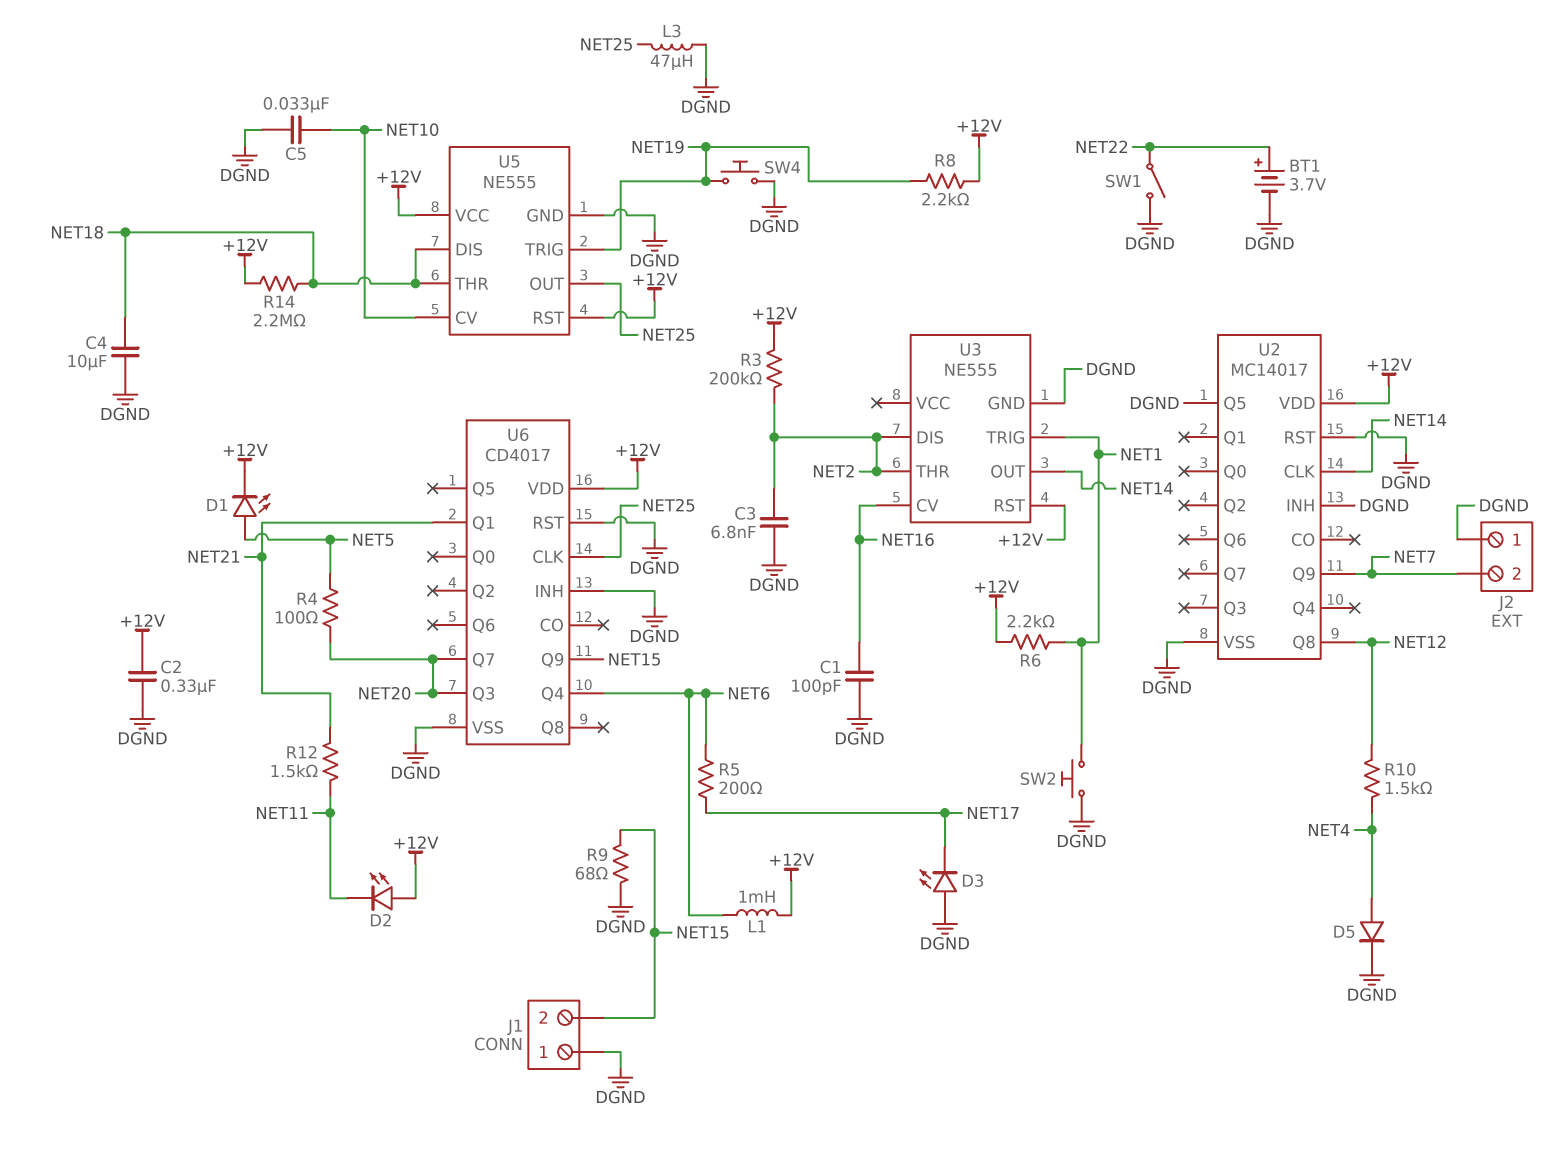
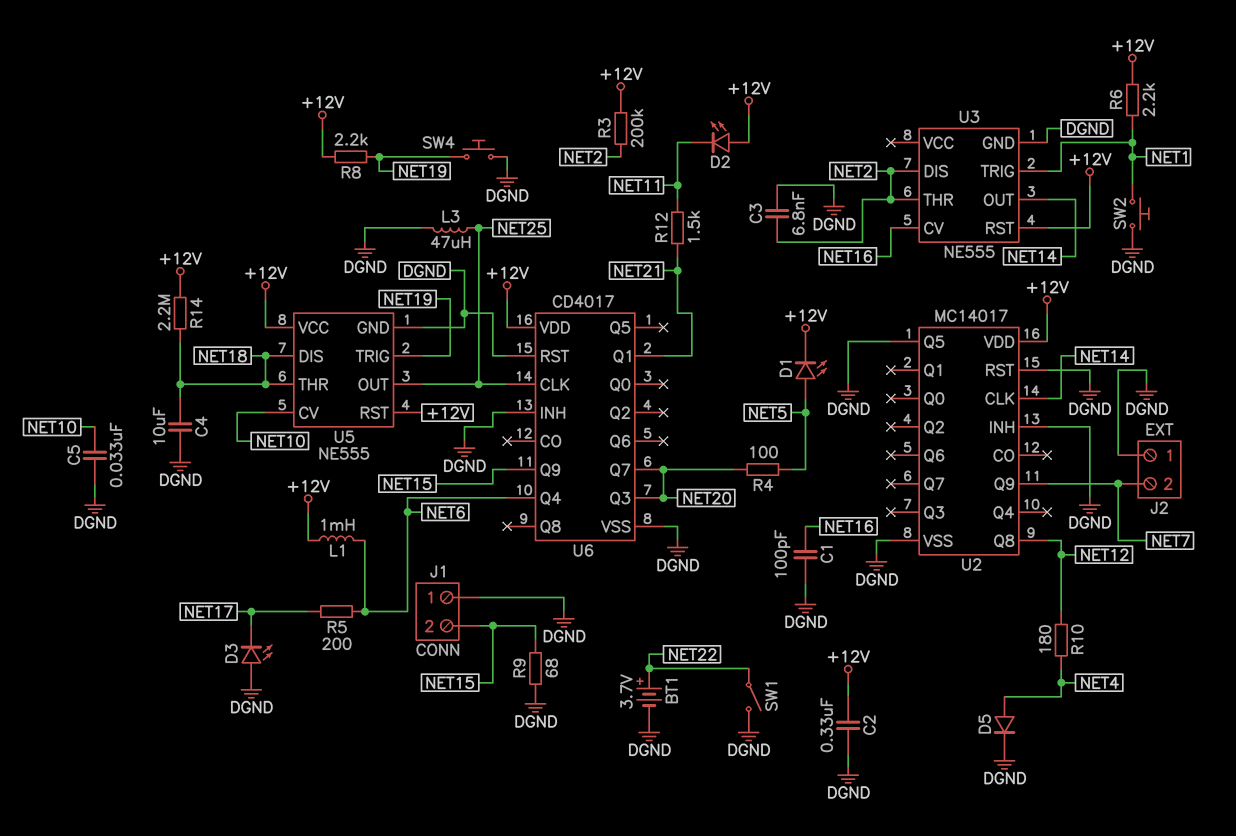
R10: 1.5k (NET4, NET12) -> 180 (NET4, NET12)

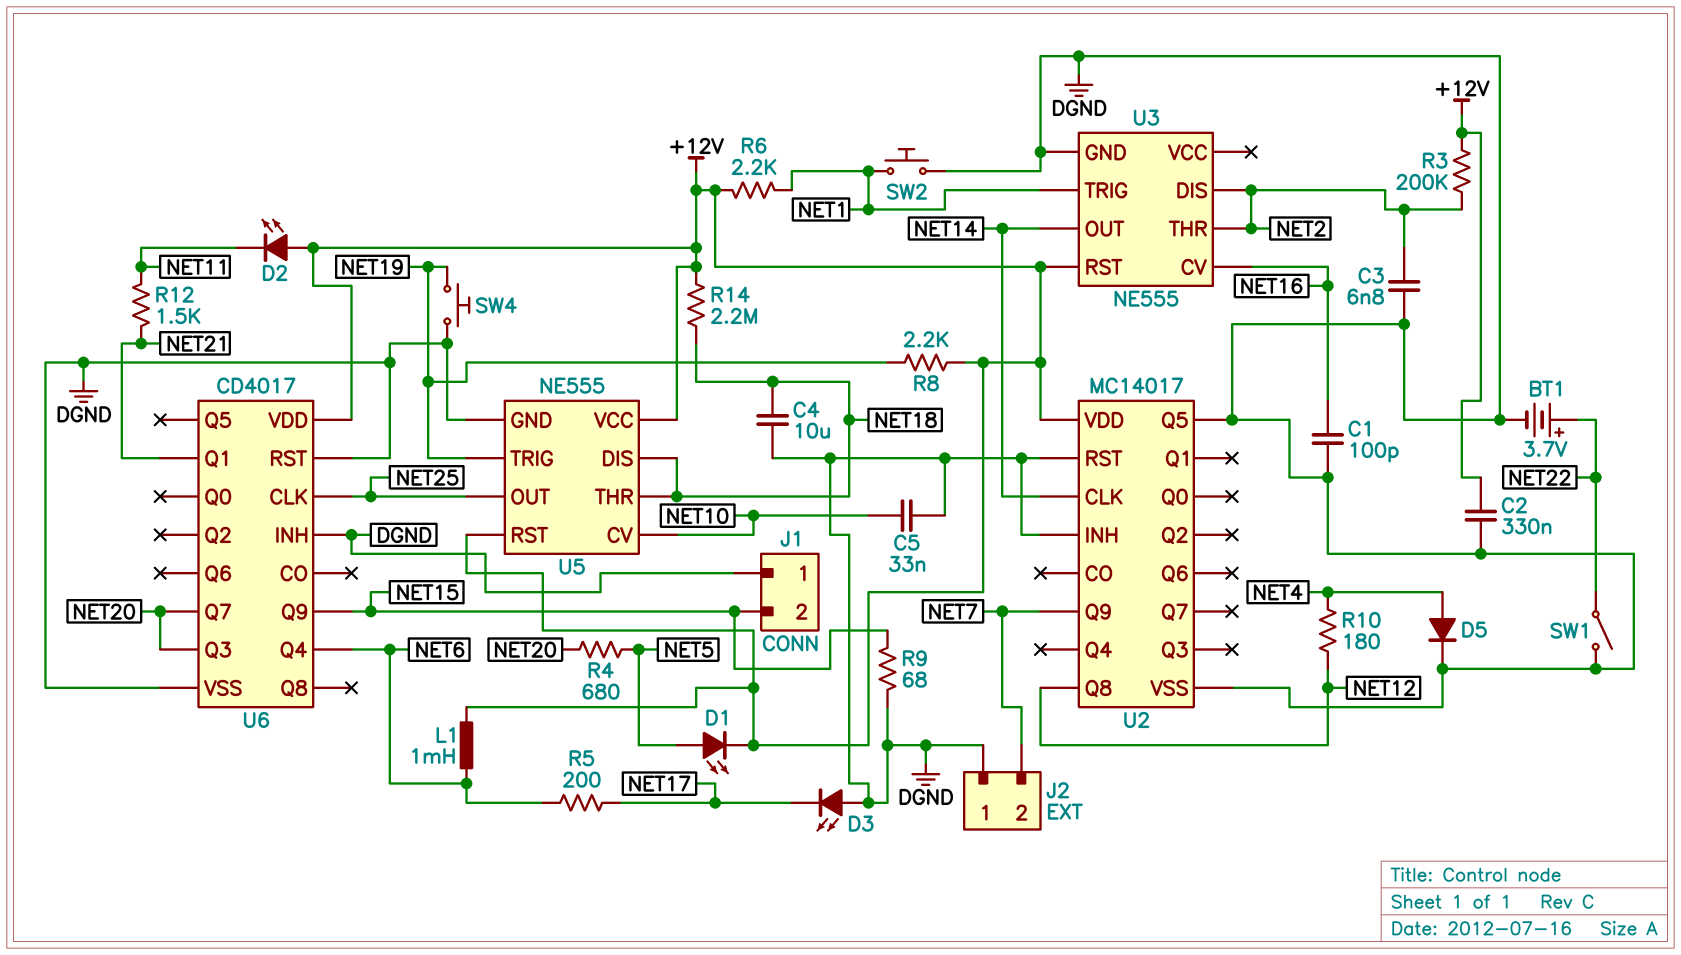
L3: 47uH (DGND, NET25) -> none
R4: 100 (NET5, NET20) -> 680 (NET5, NET20)

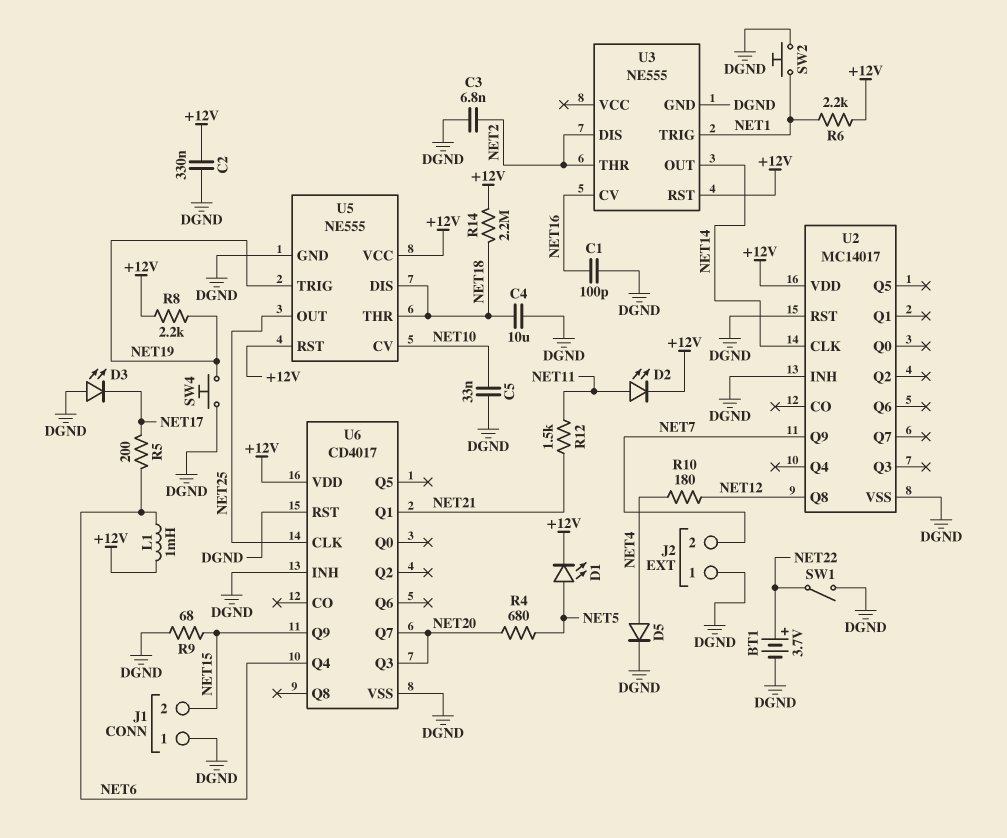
D2: LED (A +12V, K NET11) -> LED (A NET11, K +12V)
R3: 200k (+12V, NET2) -> none
U2 pin Q5: DGND -> none

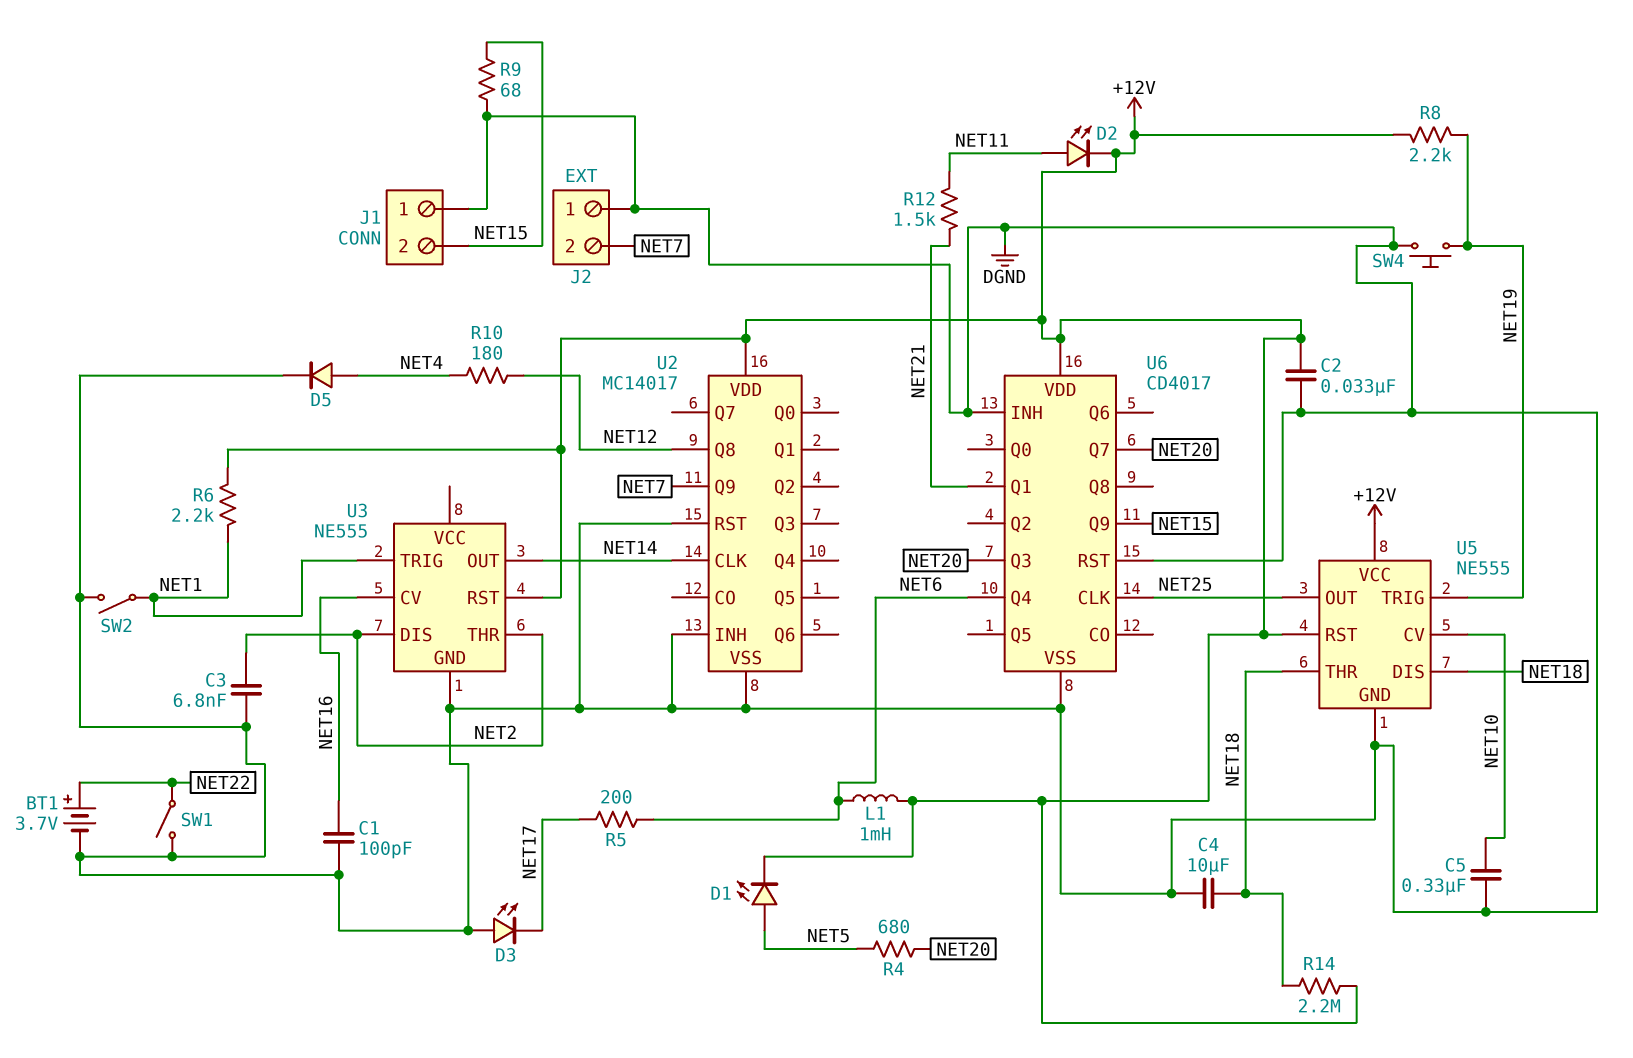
C2: 330nF (+12V, DGND) -> 33nF (+12V, DGND)
C5: 33nF (DGND, NET10) -> 330nF (DGND, NET10)
SW2: button (DGND, NET1) -> switch (DGND, NET1)

